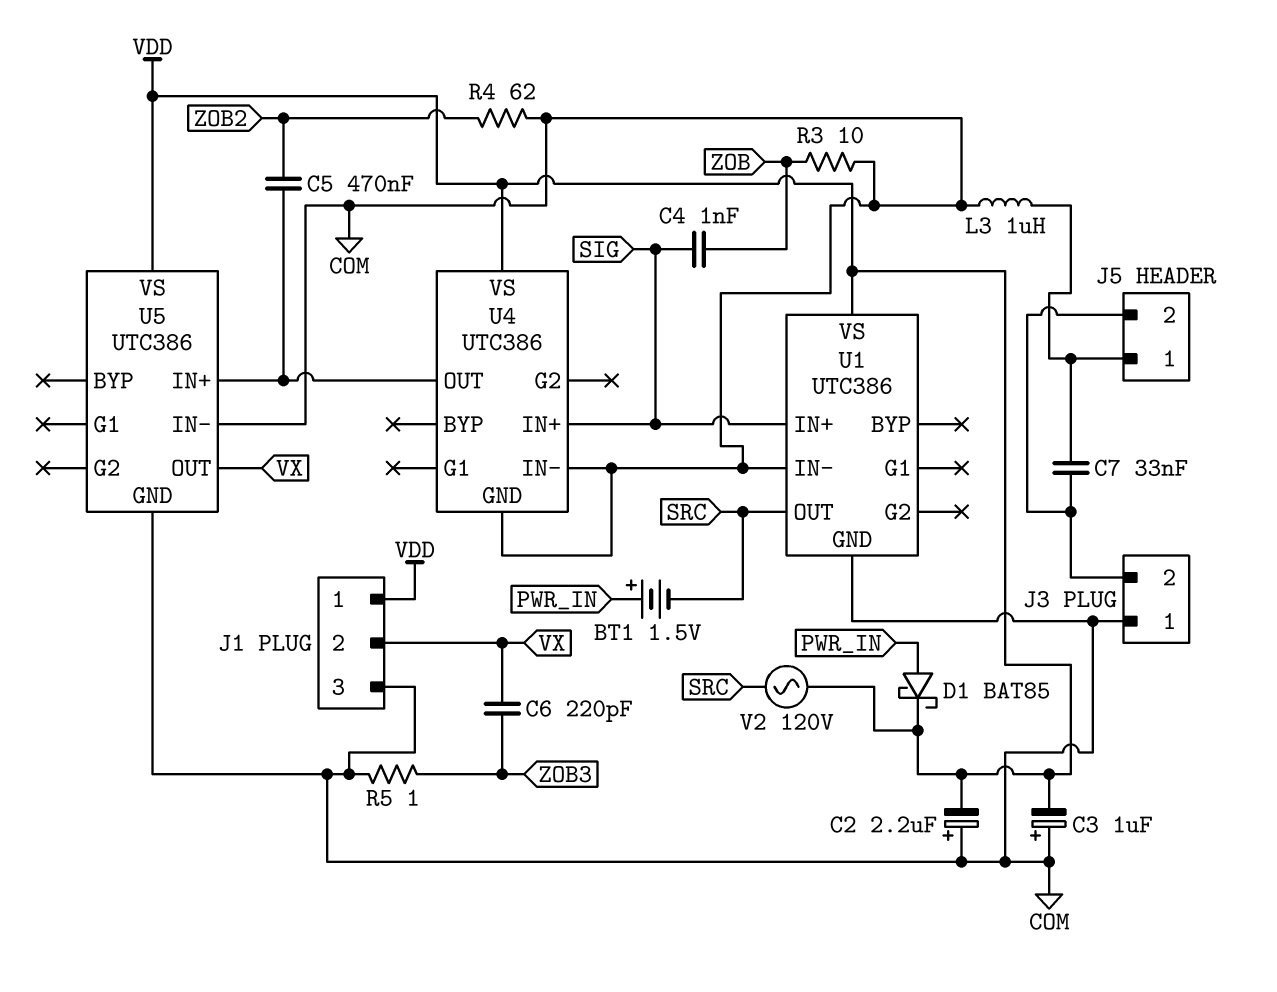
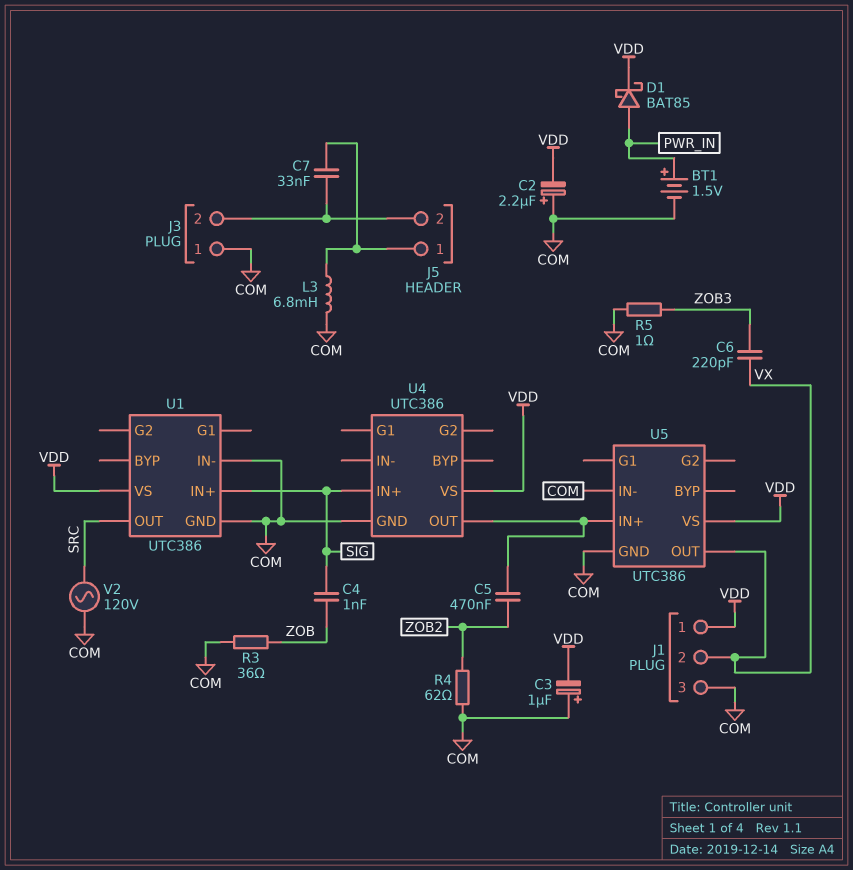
BT1: 1.5V (plus PWR_IN, minus SRC) -> 1.5V (plus PWR_IN, minus COM)
L3: 1uH (COM, J5/1) -> 6.8mH (COM, J5/1)
R3: 10 (COM, ZOB) -> 36 (COM, ZOB)
U4 pin IN-: COM -> none
V2: AC 120V (SRC, VDD) -> AC 120V (COM, SRC)

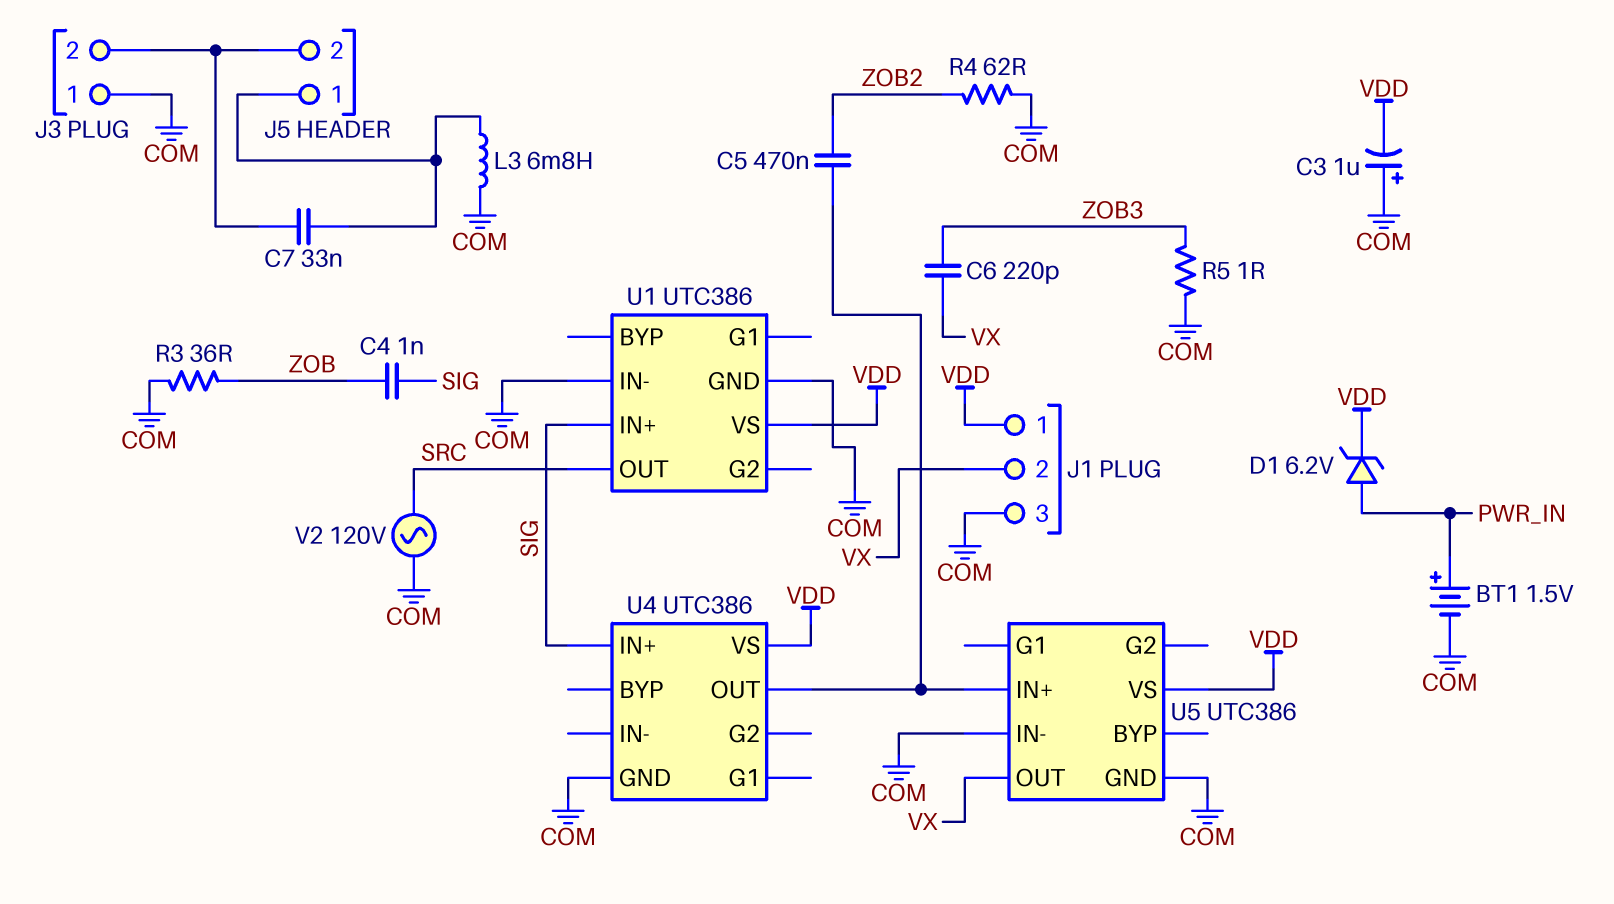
C2: 2.2uF (plus COM, minus VDD) -> none
D1: schottky BAT85 (A PWR_IN, K VDD) -> zener 6.2V (A PWR_IN, K VDD)

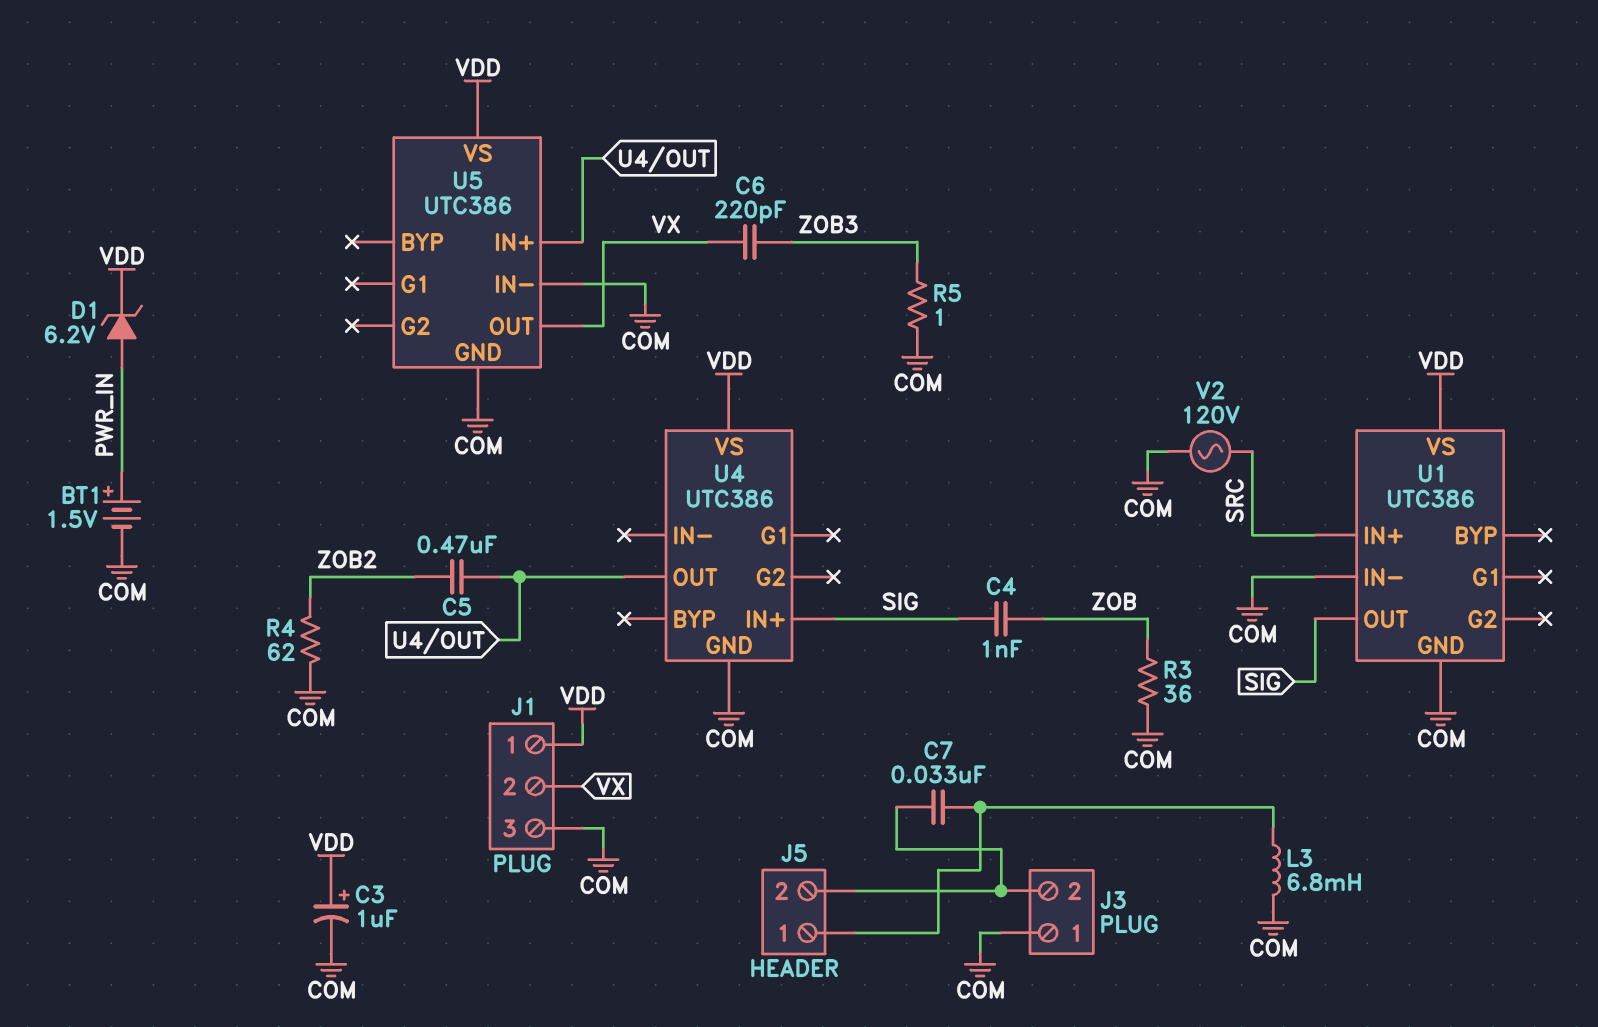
C3: 1uF (plus COM, minus VDD) -> 1uF (plus VDD, minus COM)
U1 pin IN+: SIG -> SRC
U1 pin OUT: SRC -> SIG

